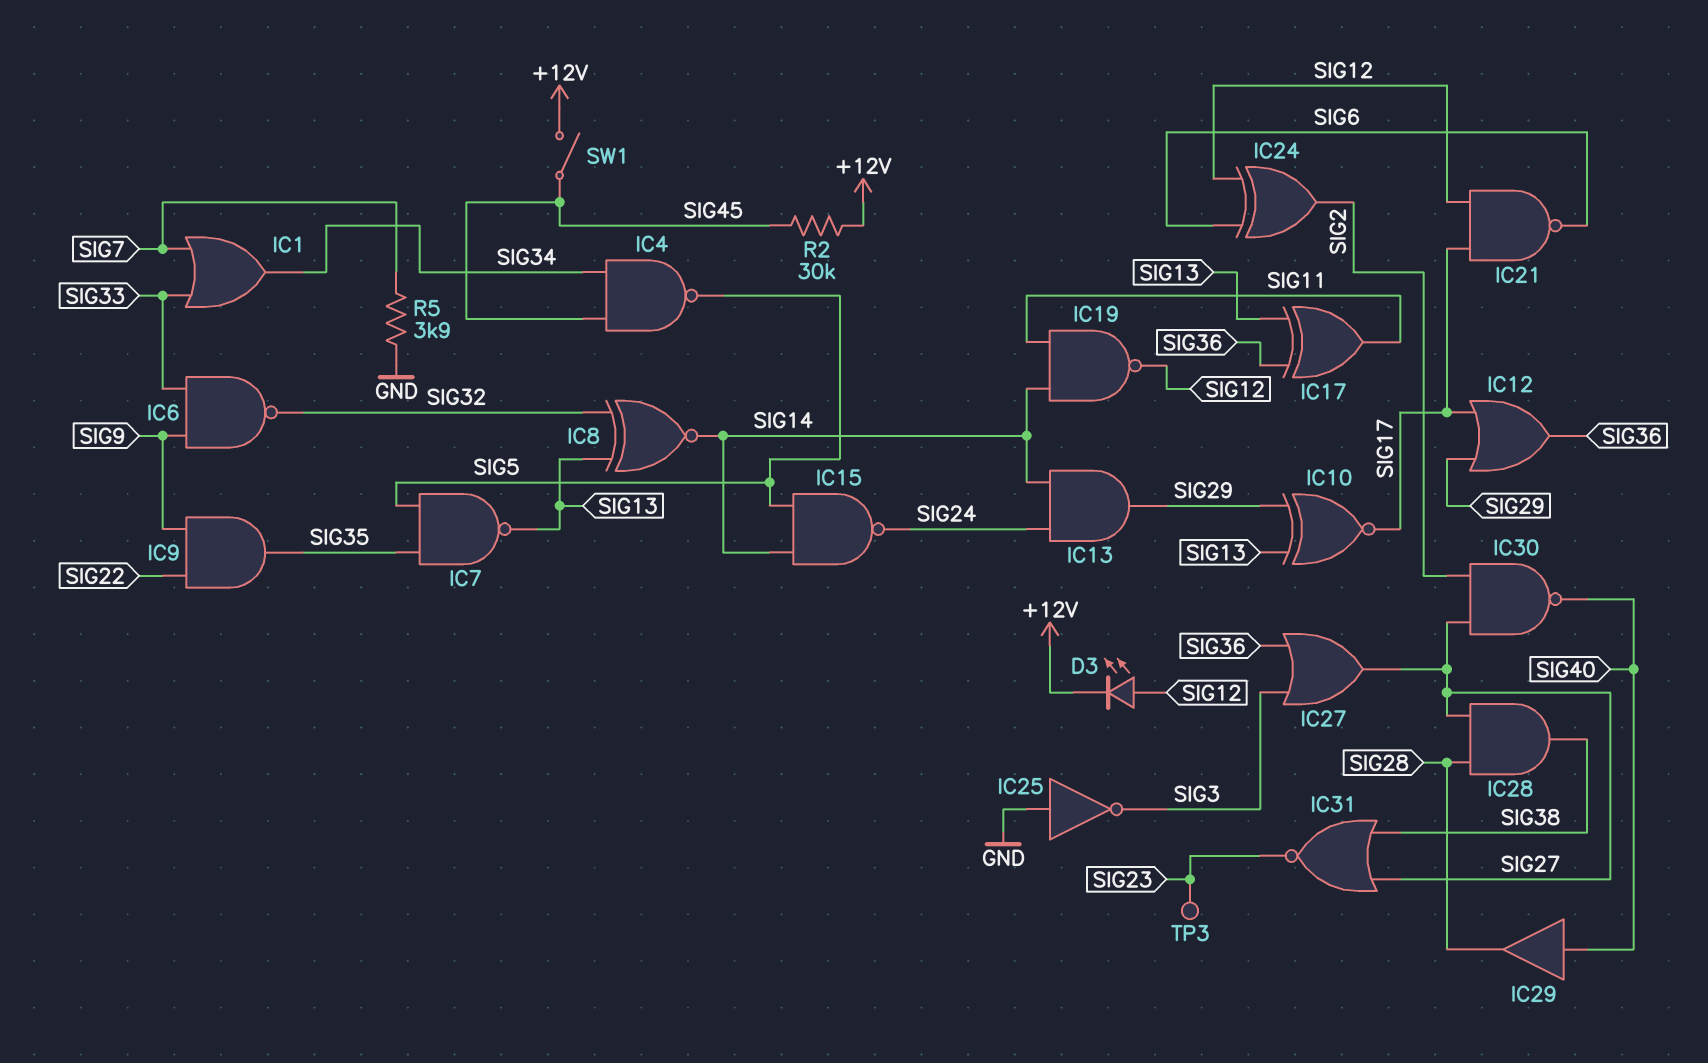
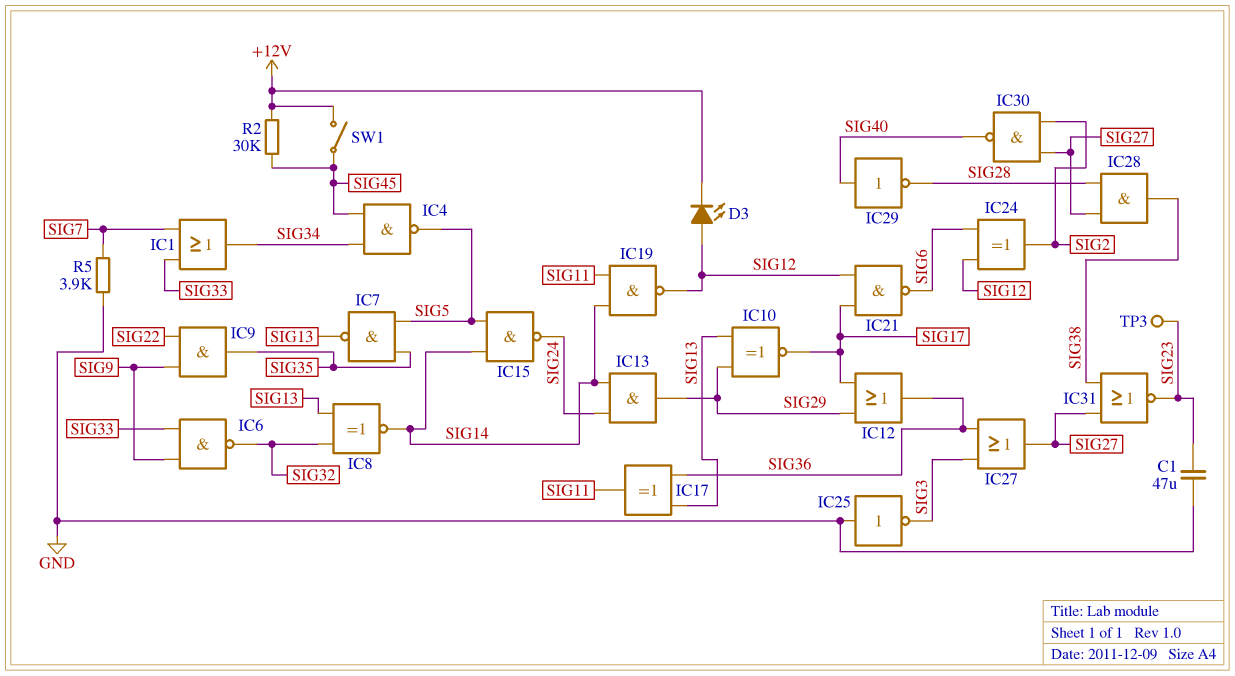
C1: none -> 47uF (GND, SIG23)
IC29: buffer (in SIG40, out SIG28) -> NOT (in SIG40, out SIG28)

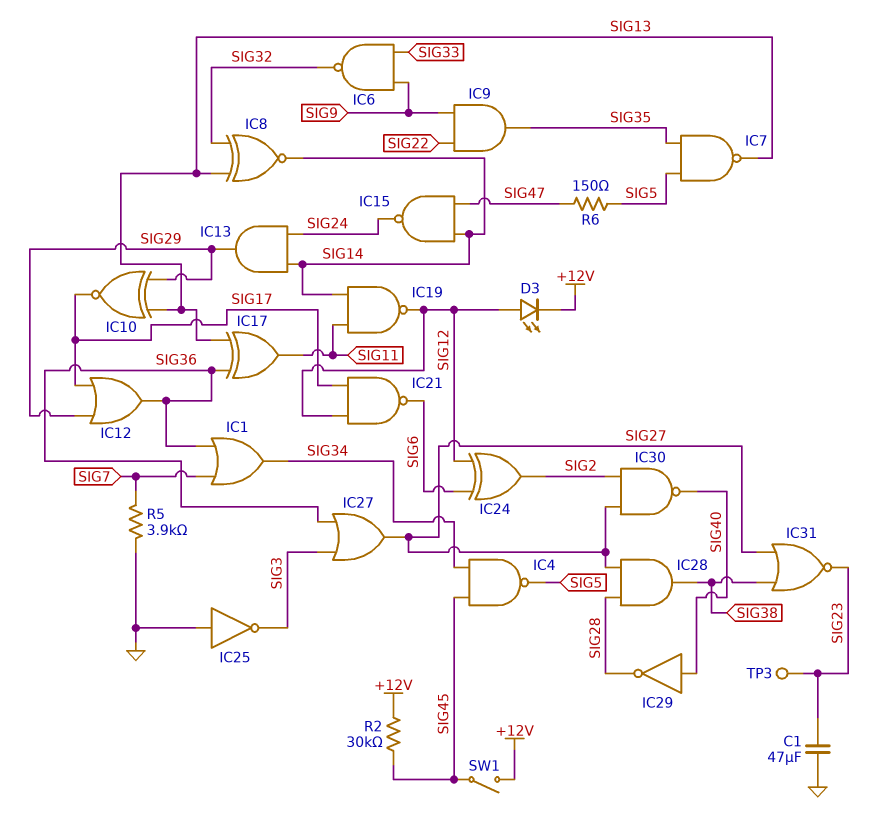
IC1: OR (in SIG7, in SIG33, out SIG34) -> OR (in SIG7, in SIG36, out SIG34)
IC15: NAND (in SIG5, in SIG14, out SIG24) -> NAND (in SIG14, in SIG47, out SIG24)
R6: none -> 150 (SIG5, SIG47)

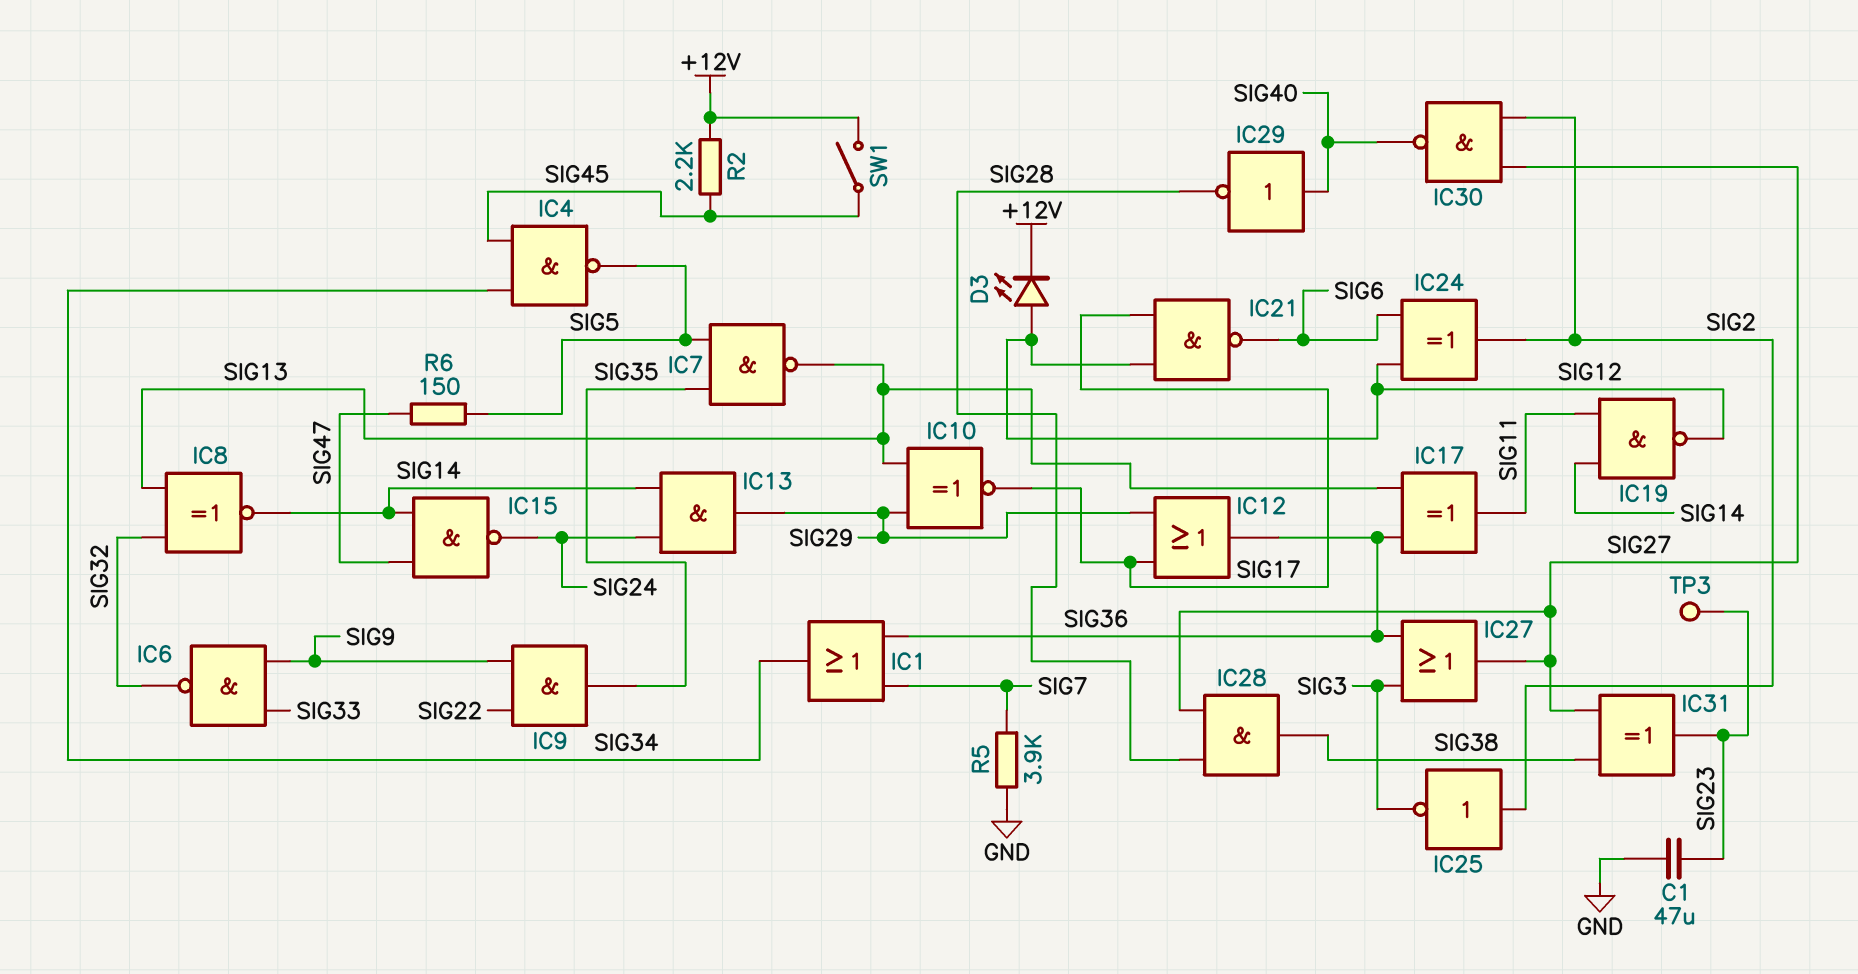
IC25: NOT (in GND, out SIG3) -> NOT (in SIG2, out SIG3)
IC31: NOR (in SIG27, in SIG38, out SIG23) -> XOR (in SIG27, in SIG38, out SIG23)
R2: 30k (+12V, SIG45) -> 2.2k (+12V, SIG45)

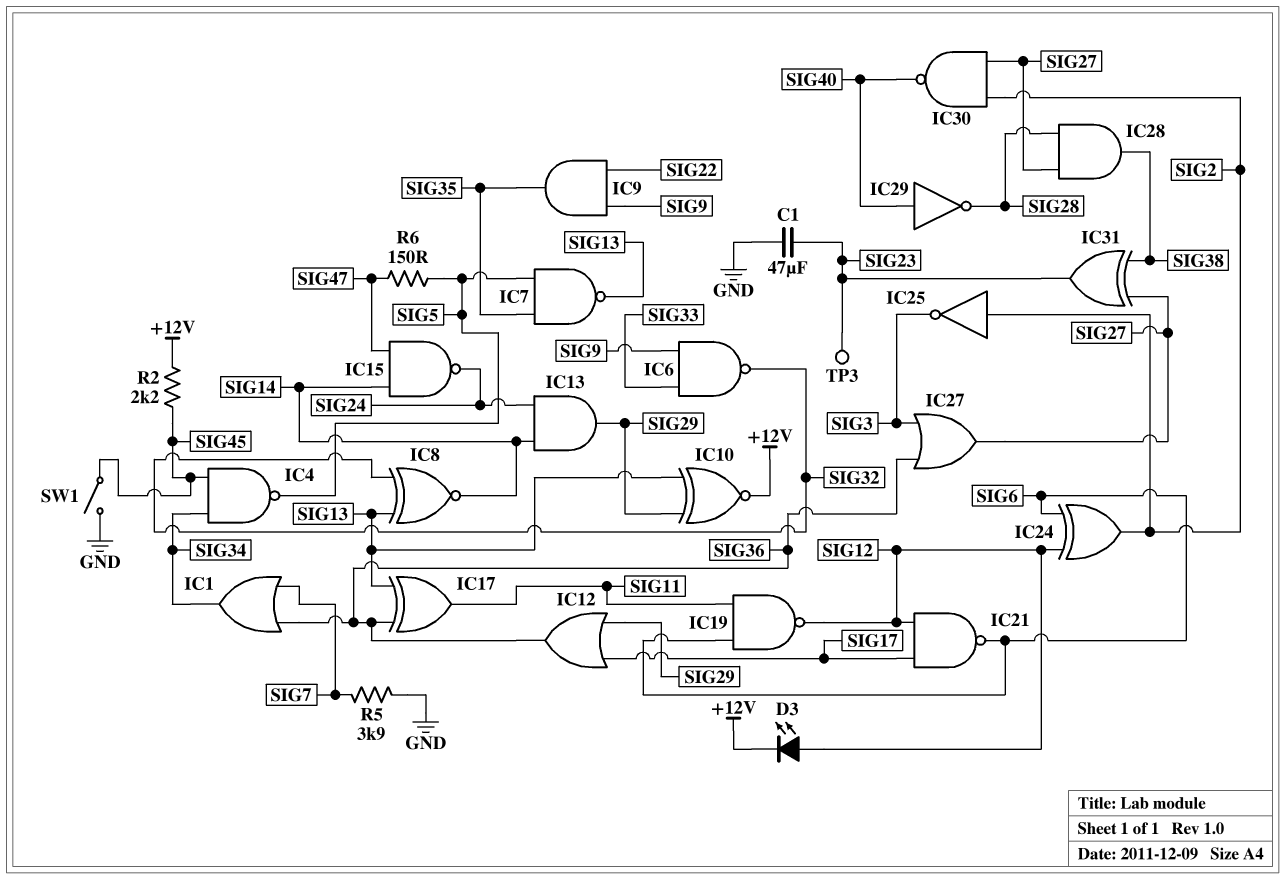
IC10: XNOR (in SIG13, in SIG29, out SIG17) -> XNOR (in SIG13, in SIG29, out +12V)
IC19: NAND (in SIG11, in SIG14, out SIG12) -> NAND (in SIG6, in SIG11, out SIG12)
SW1: switch (+12V, SIG45) -> switch (GND, SIG45)

